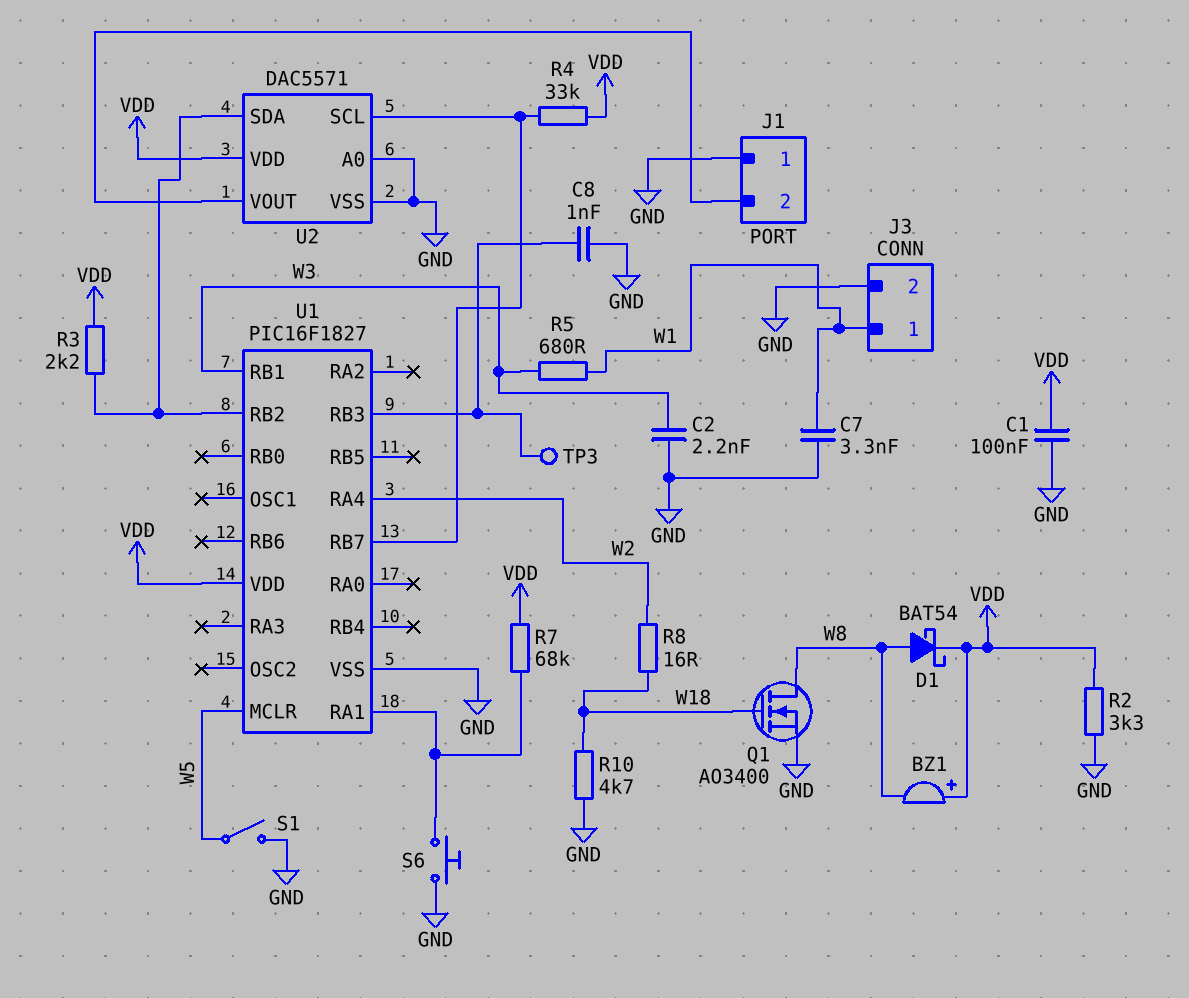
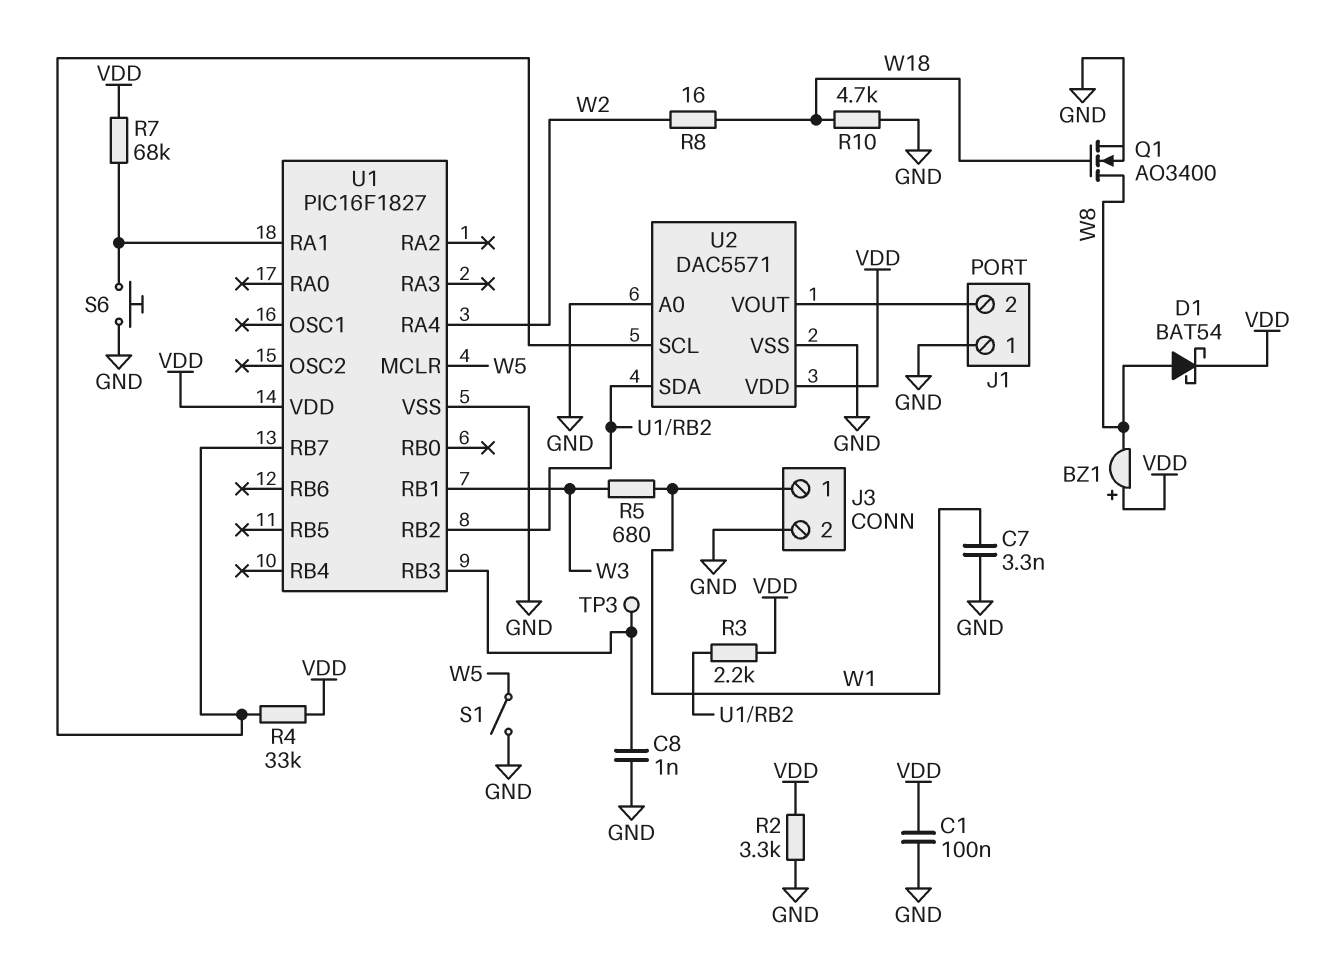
C2: 2.2nF (GND, W3) -> none

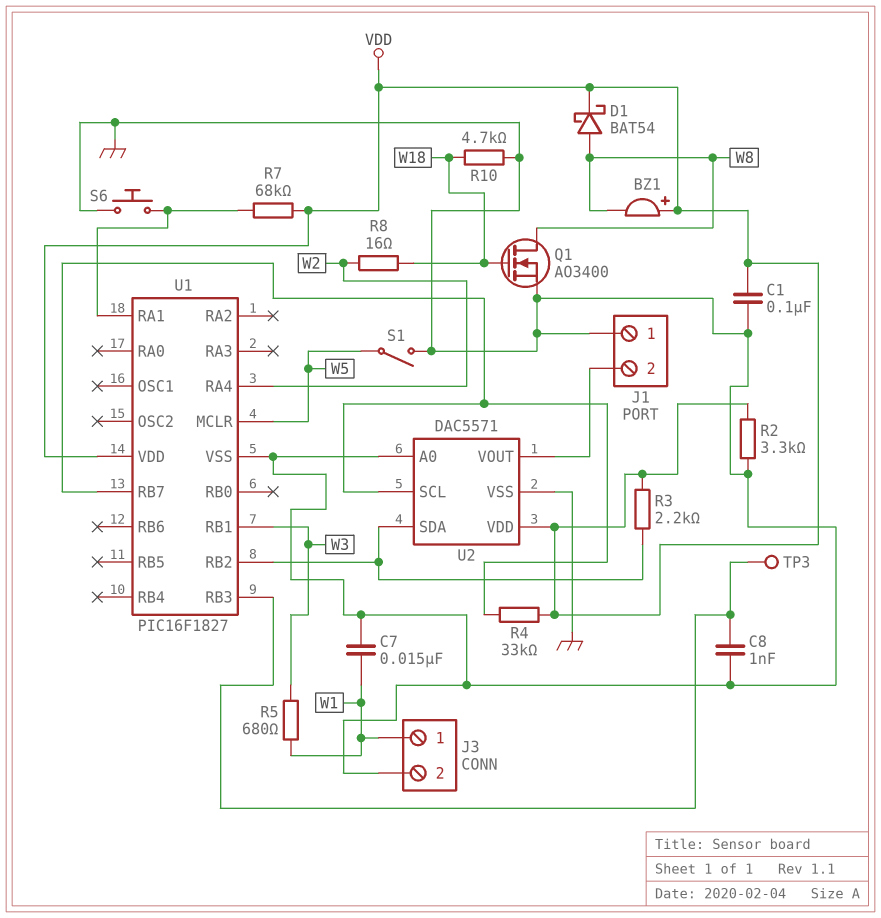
C7: 3.3nF (GND, W1) -> 15nF (GND, W1)

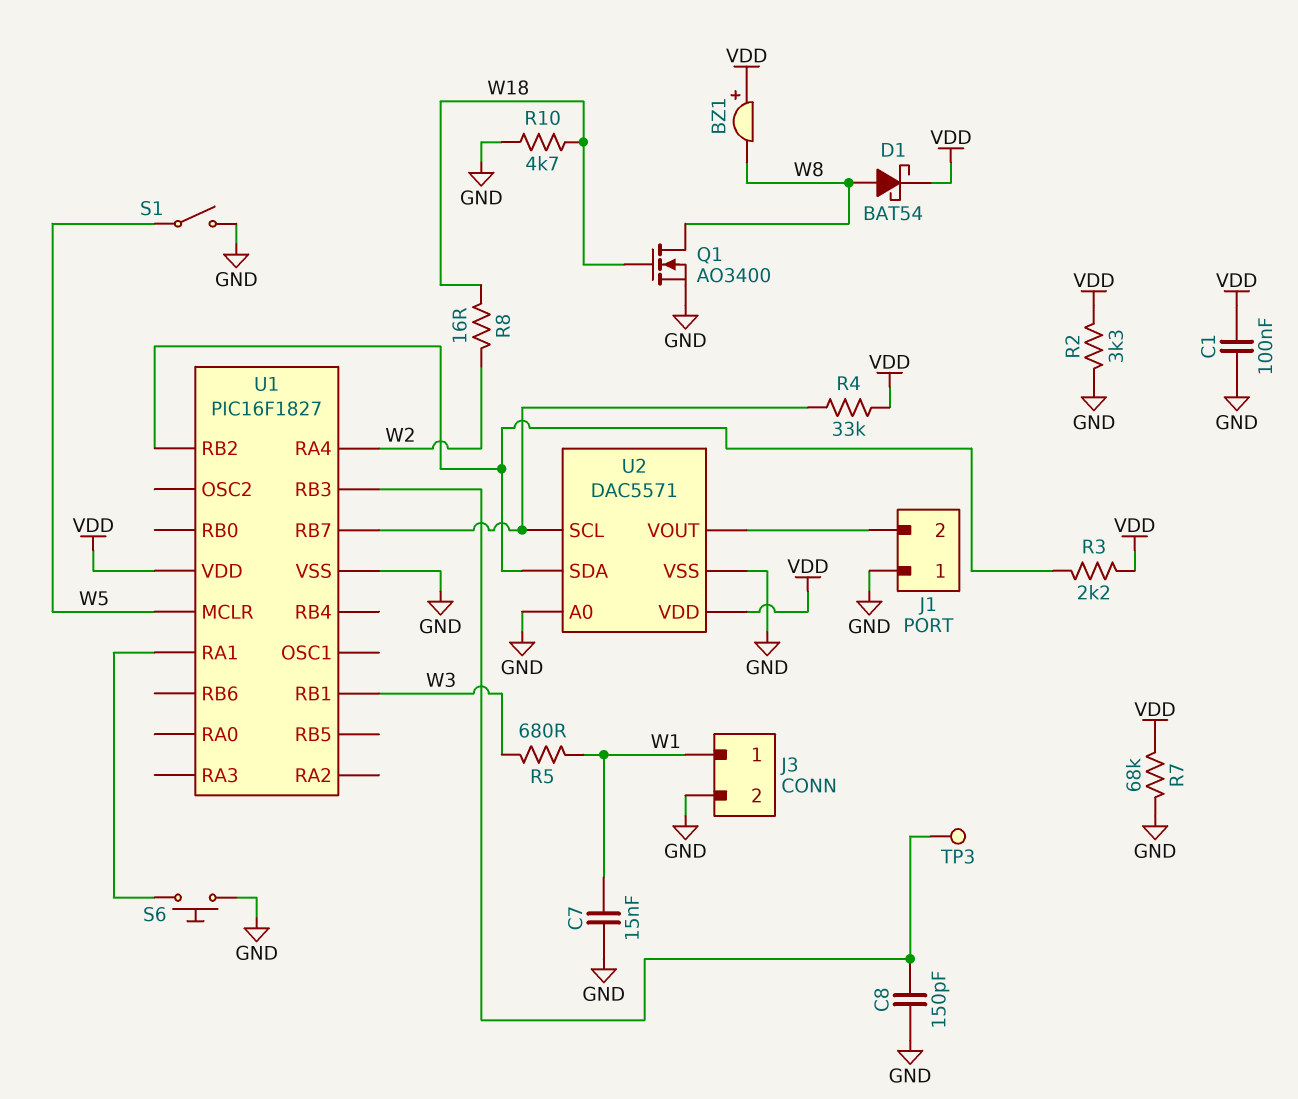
C8: 1nF (GND, U1/RB3) -> 150pF (GND, U1/RB3)
R7: 68k (U1/RA1, VDD) -> 68k (GND, VDD)

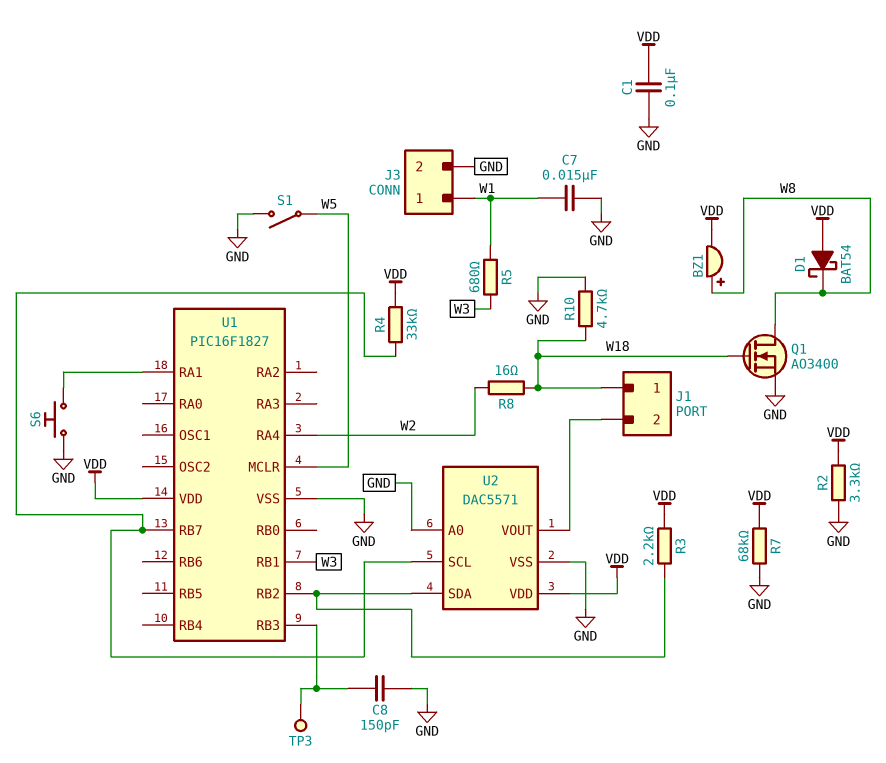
BZ1: buzzer (plus VDD, minus W8) -> buzzer (plus W8, minus VDD)
D1: schottky BAT54 (A W8, K VDD) -> schottky BAT54 (A VDD, K W8)
J1 pin 1: GND -> W18

